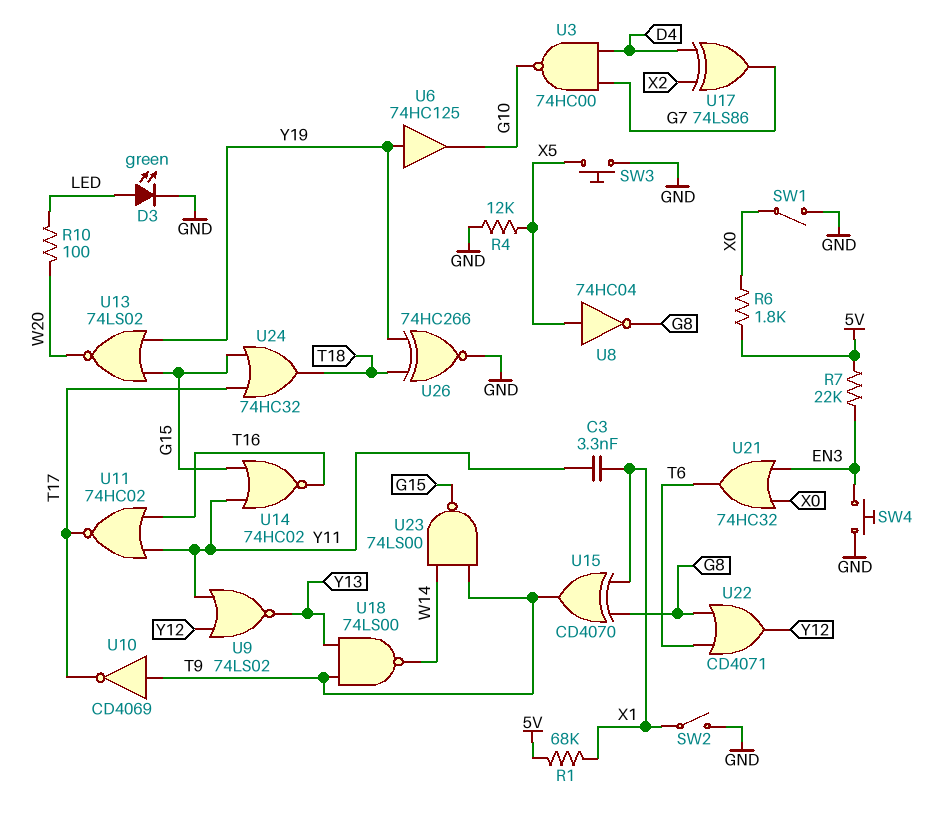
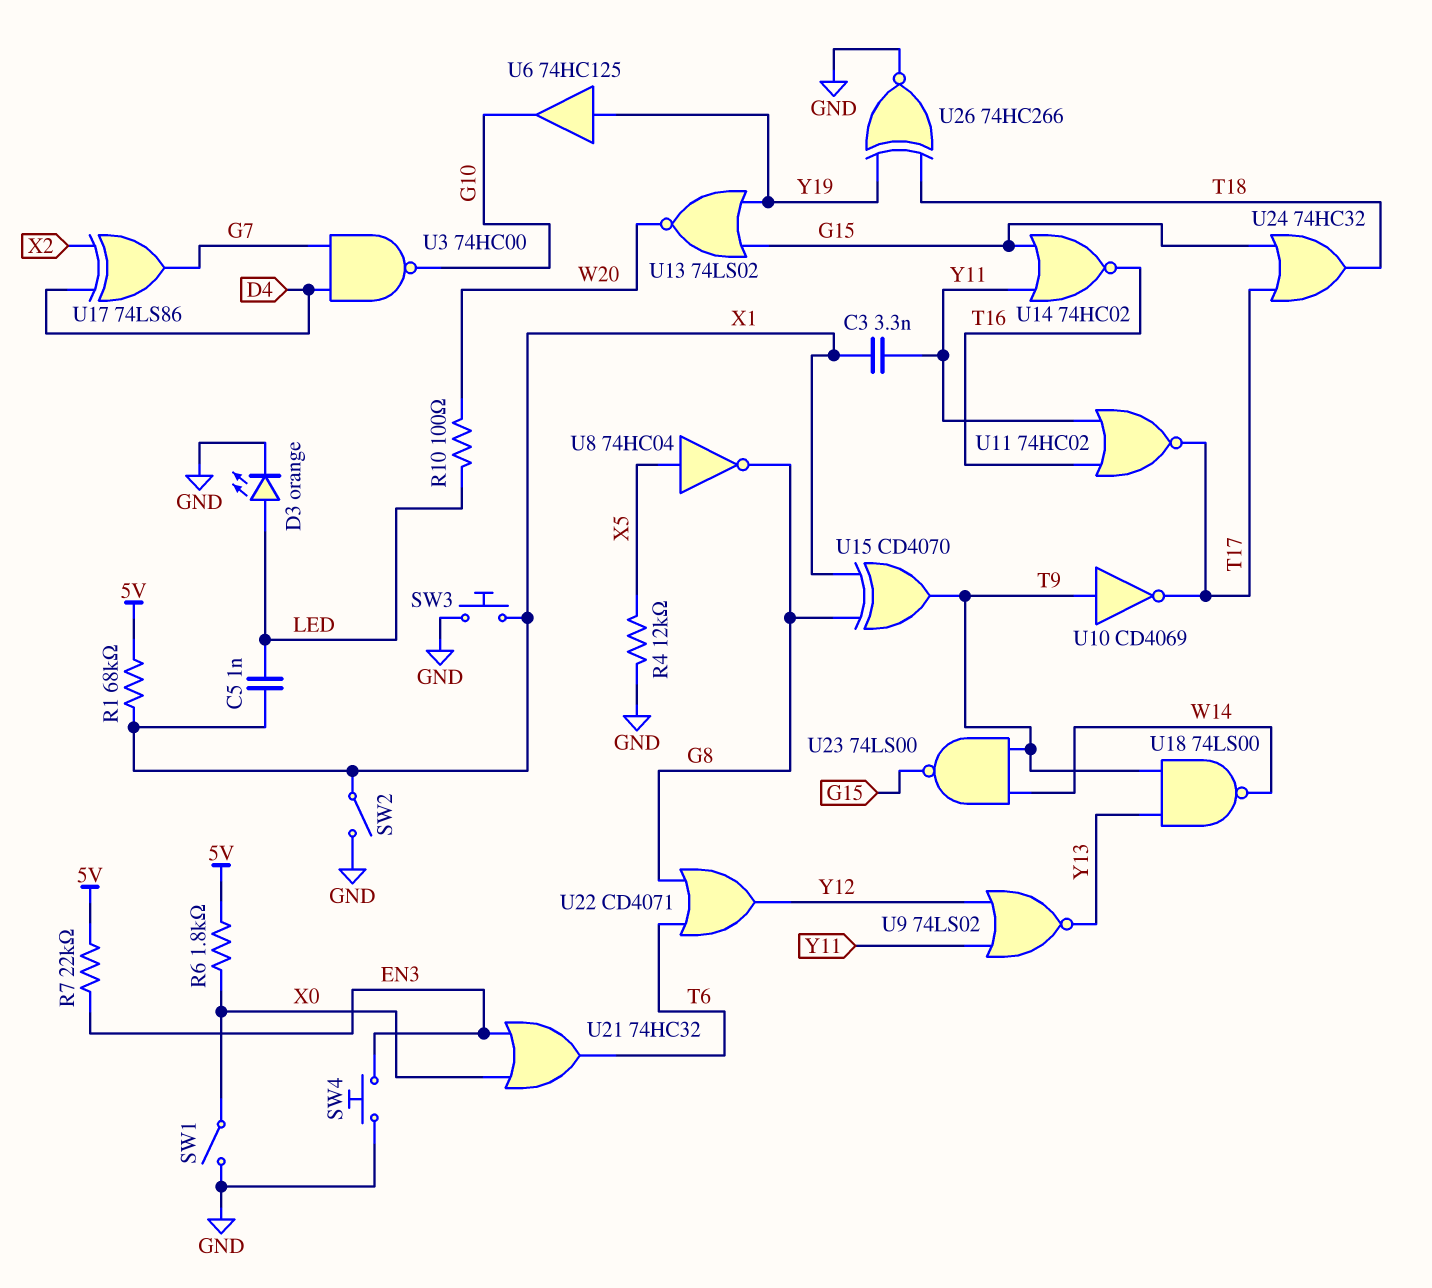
C5: none -> 1nF (LED, X1)
D3: LED green (A LED, K GND) -> LED orange (A LED, K GND)
SW3: button (GND, X5) -> button (GND, X1)

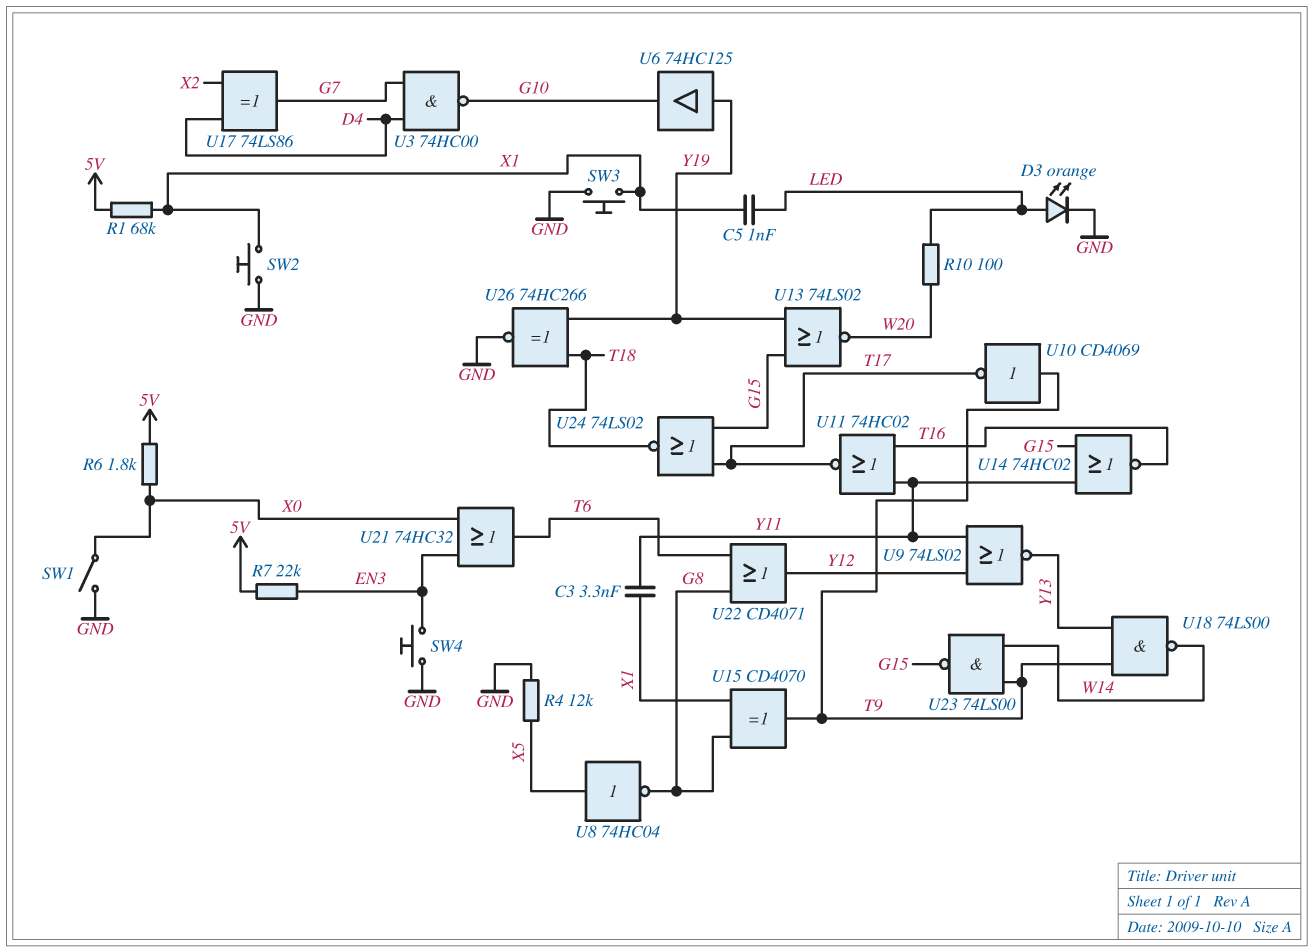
SW2: switch (GND, X1) -> button (GND, X1)
U24: OR 74HC32 (in G15, in T17, out T18) -> NOR 74LS02 (in G15, in T17, out T18)

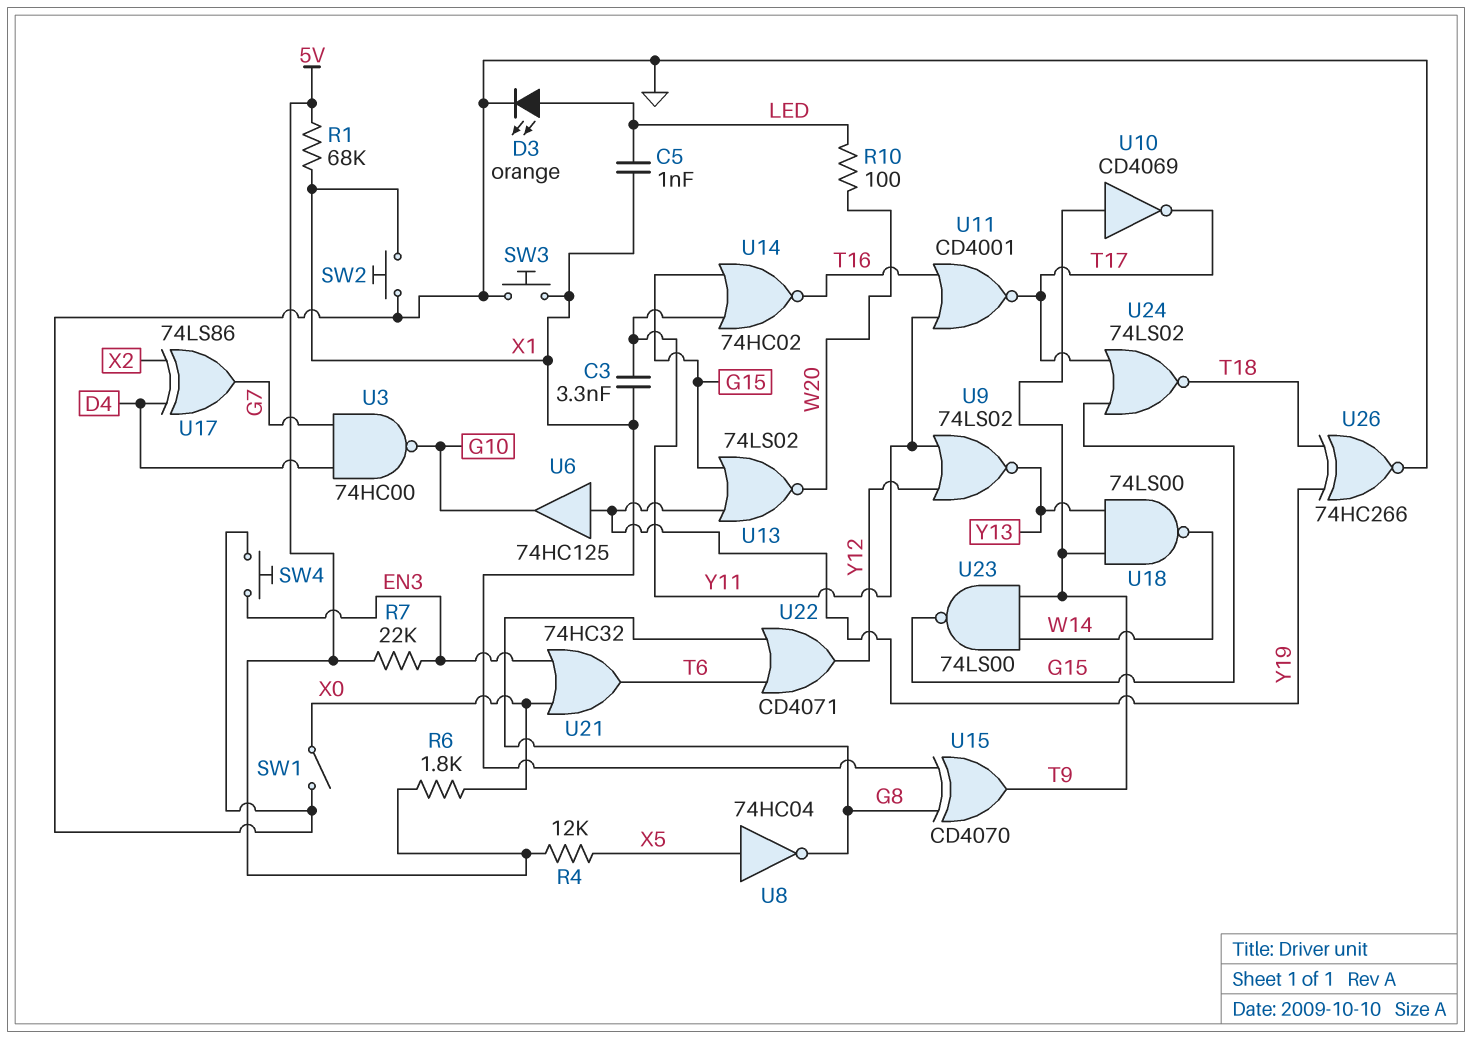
R4: 12k (GND, X5) -> 12k (5V, X5)
U11: NOR 74HC02 (in T16, in Y11, out T17) -> NOR CD4001 (in T16, in Y11, out T17)

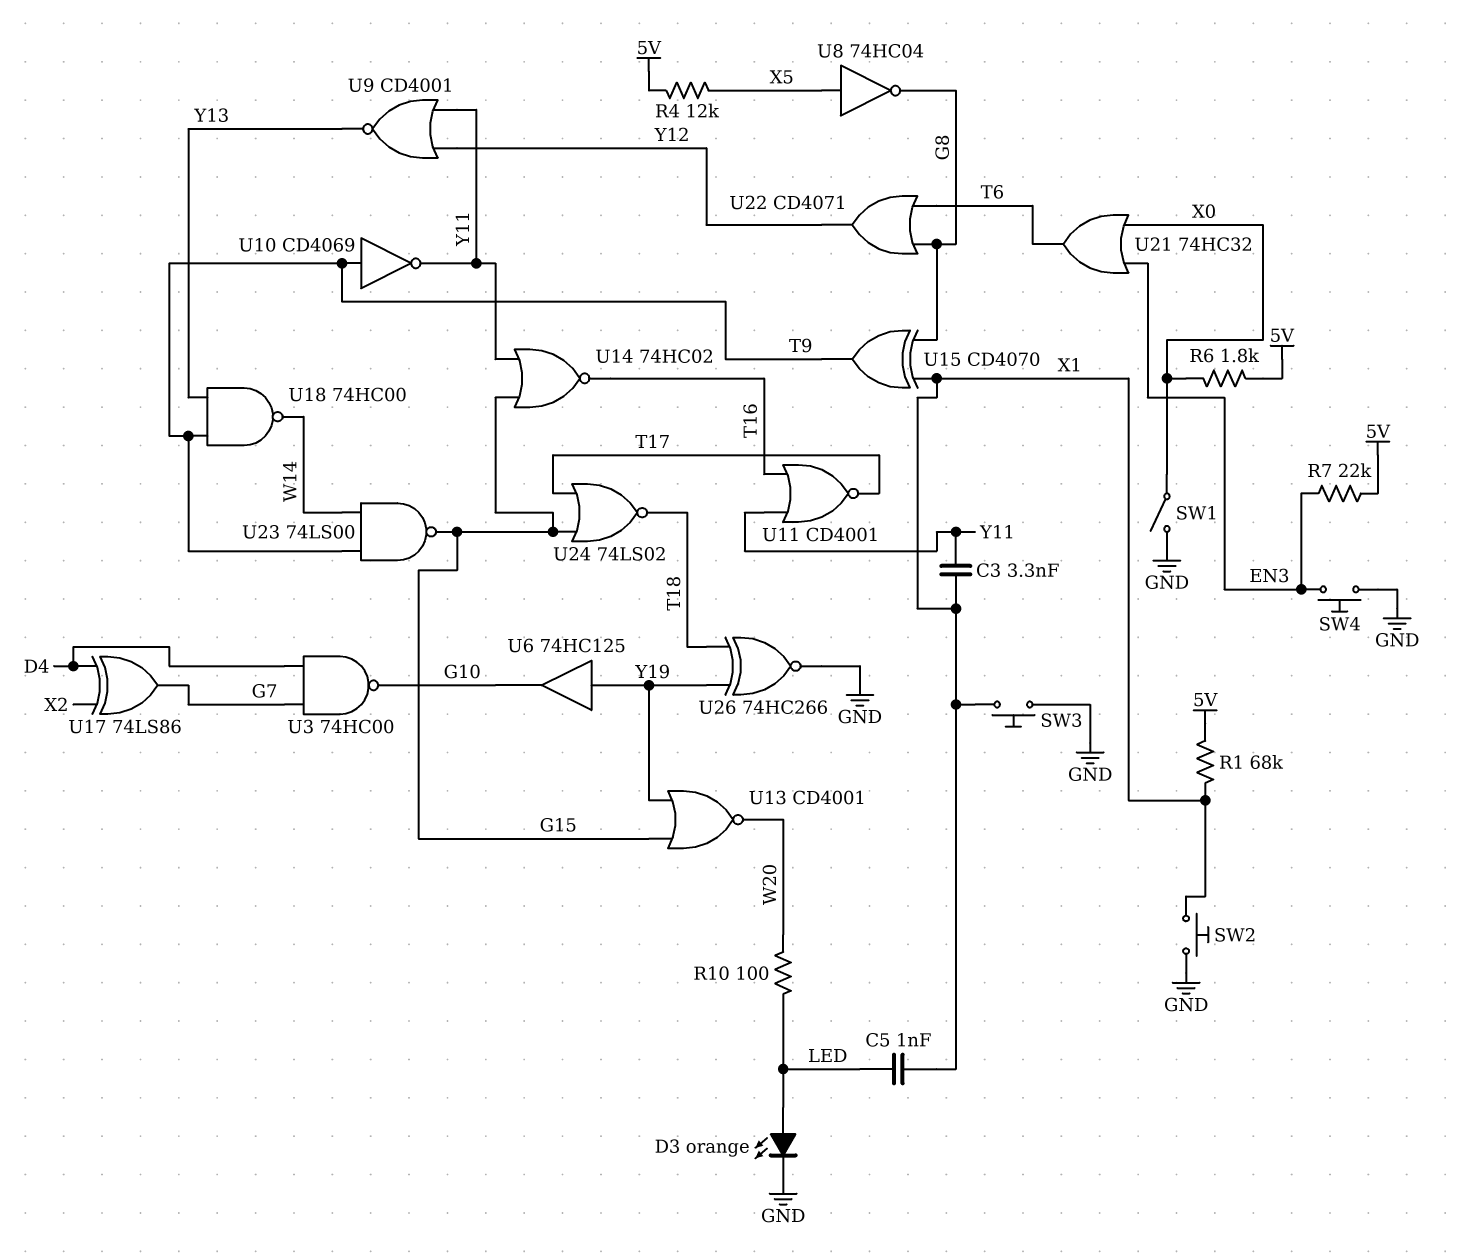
U9: NOR 74LS02 (in Y11, in Y12, out Y13) -> NOR CD4001 (in Y11, in Y12, out Y13)
U10: NOT CD4069 (in T9, out T17) -> NOT CD4069 (in T9, out Y11)
U13: NOR 74LS02 (in G15, in Y19, out W20) -> NOR CD4001 (in G15, in Y19, out W20)
U18: NAND 74LS00 (in T9, in Y13, out W14) -> NAND 74HC00 (in T9, in Y13, out W14)

